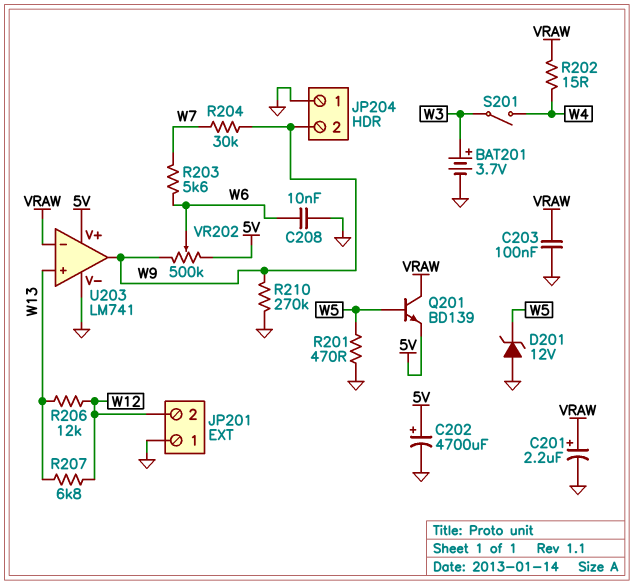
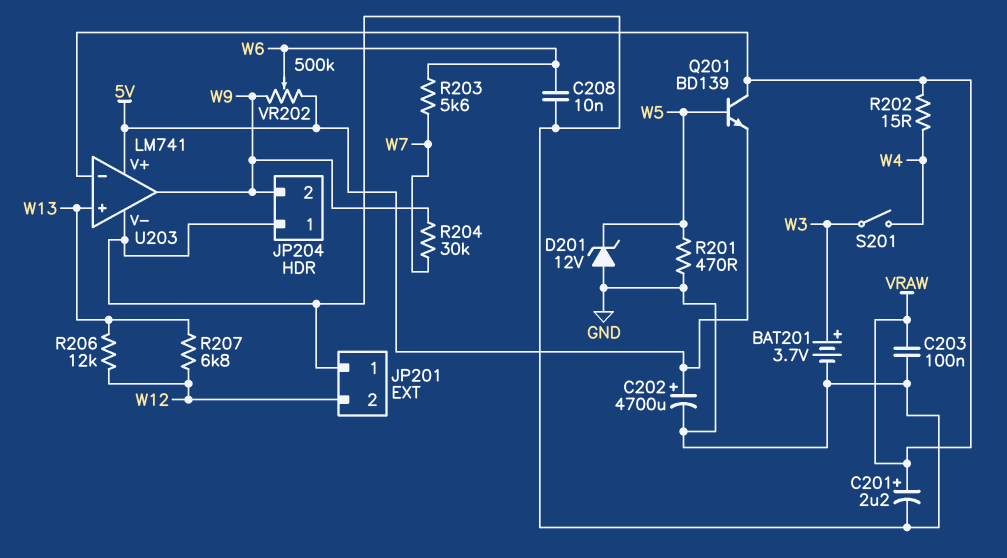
R210: 270k (GND, W9) -> none

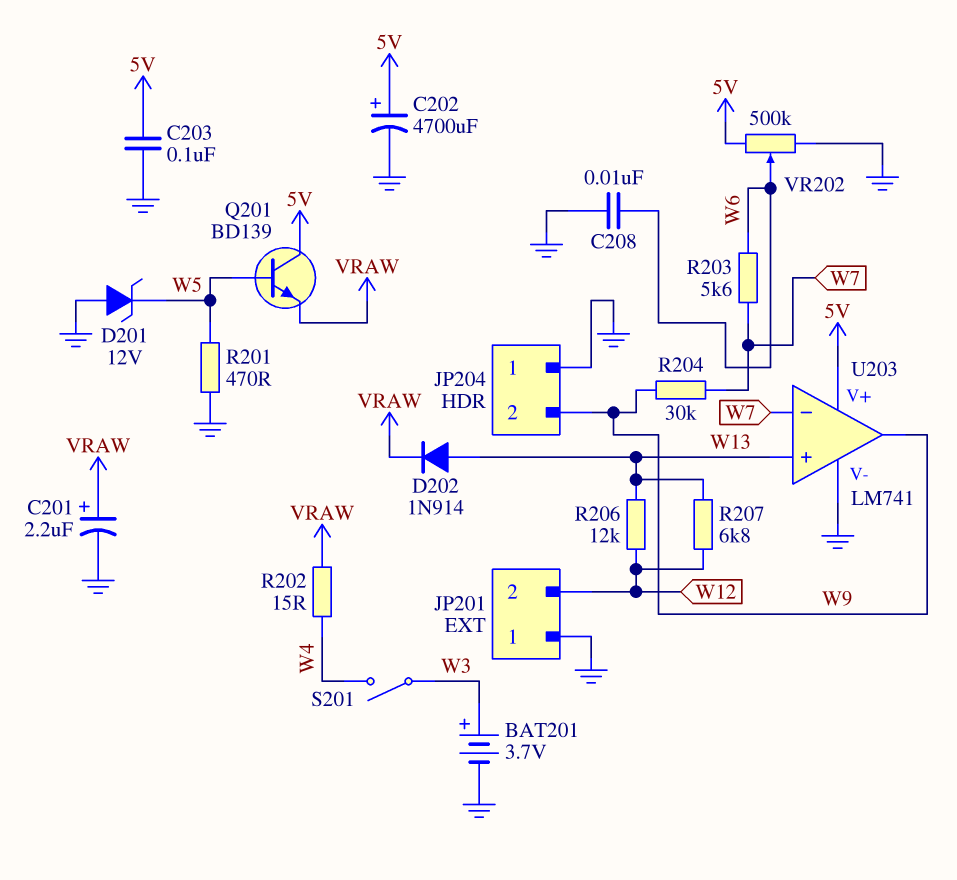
C203: 100nF (GND, VRAW) -> 100nF (5V, GND)
D202: none -> diode 1N914 (A W13, K VRAW)
Q201: NPN BD139 (B W5, C VRAW, E 5V) -> NPN BD139 (B W5, C 5V, E VRAW)
U203 pin in-: VRAW -> W7
VR202: 500k (5V, W9, wiper W6) -> 500k (5V, GND, wiper W6)

